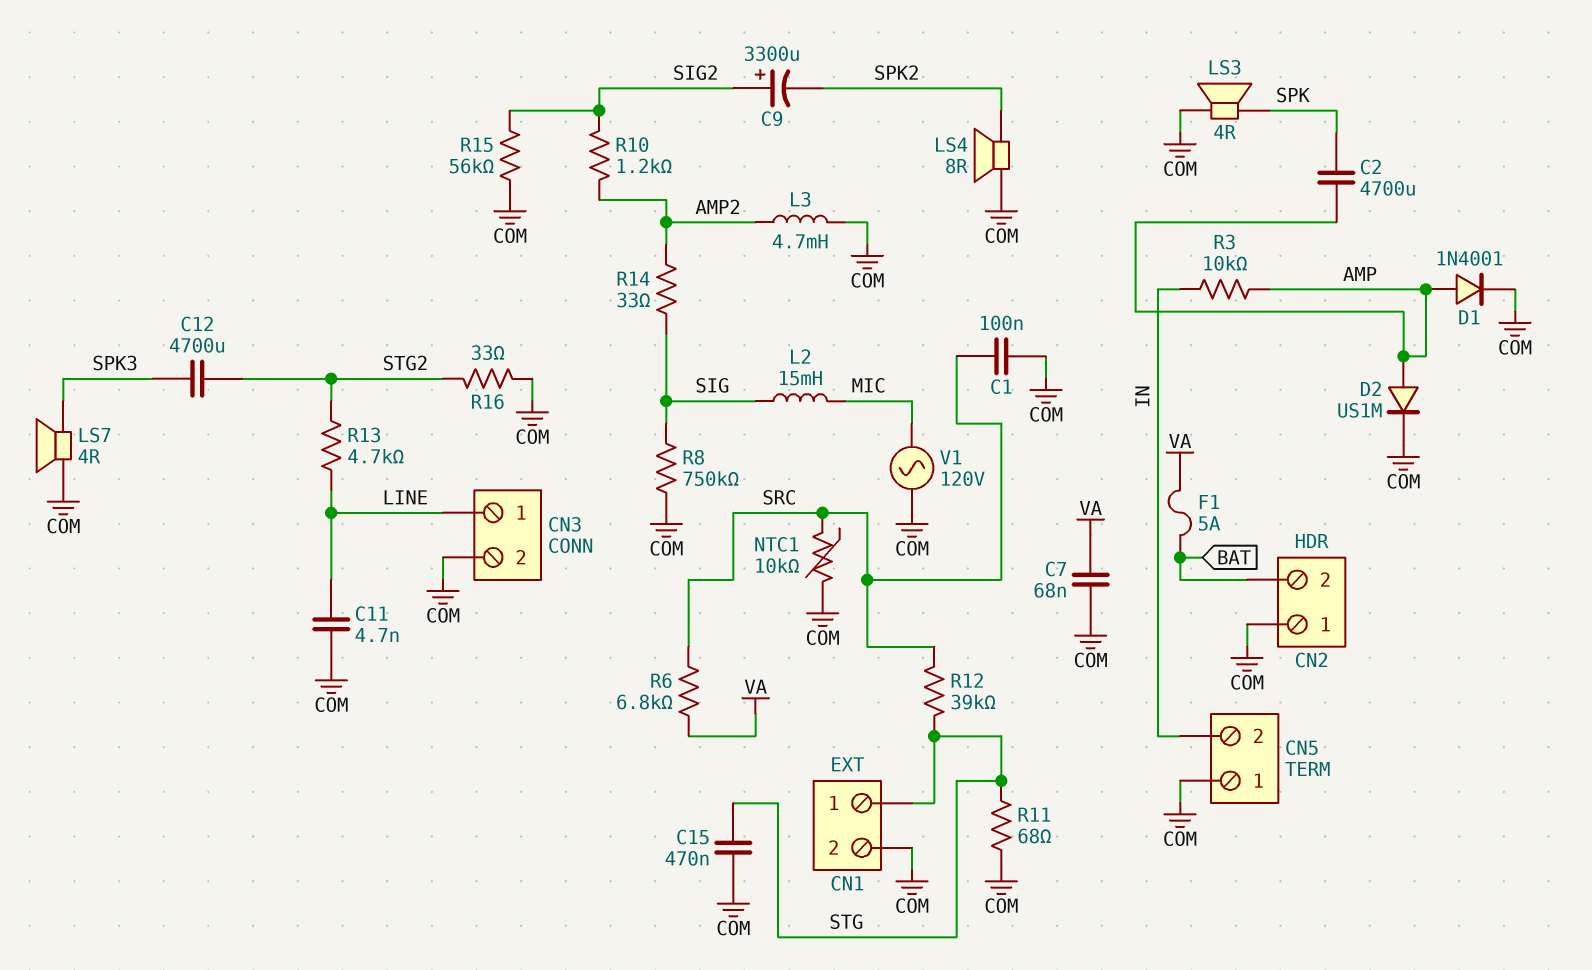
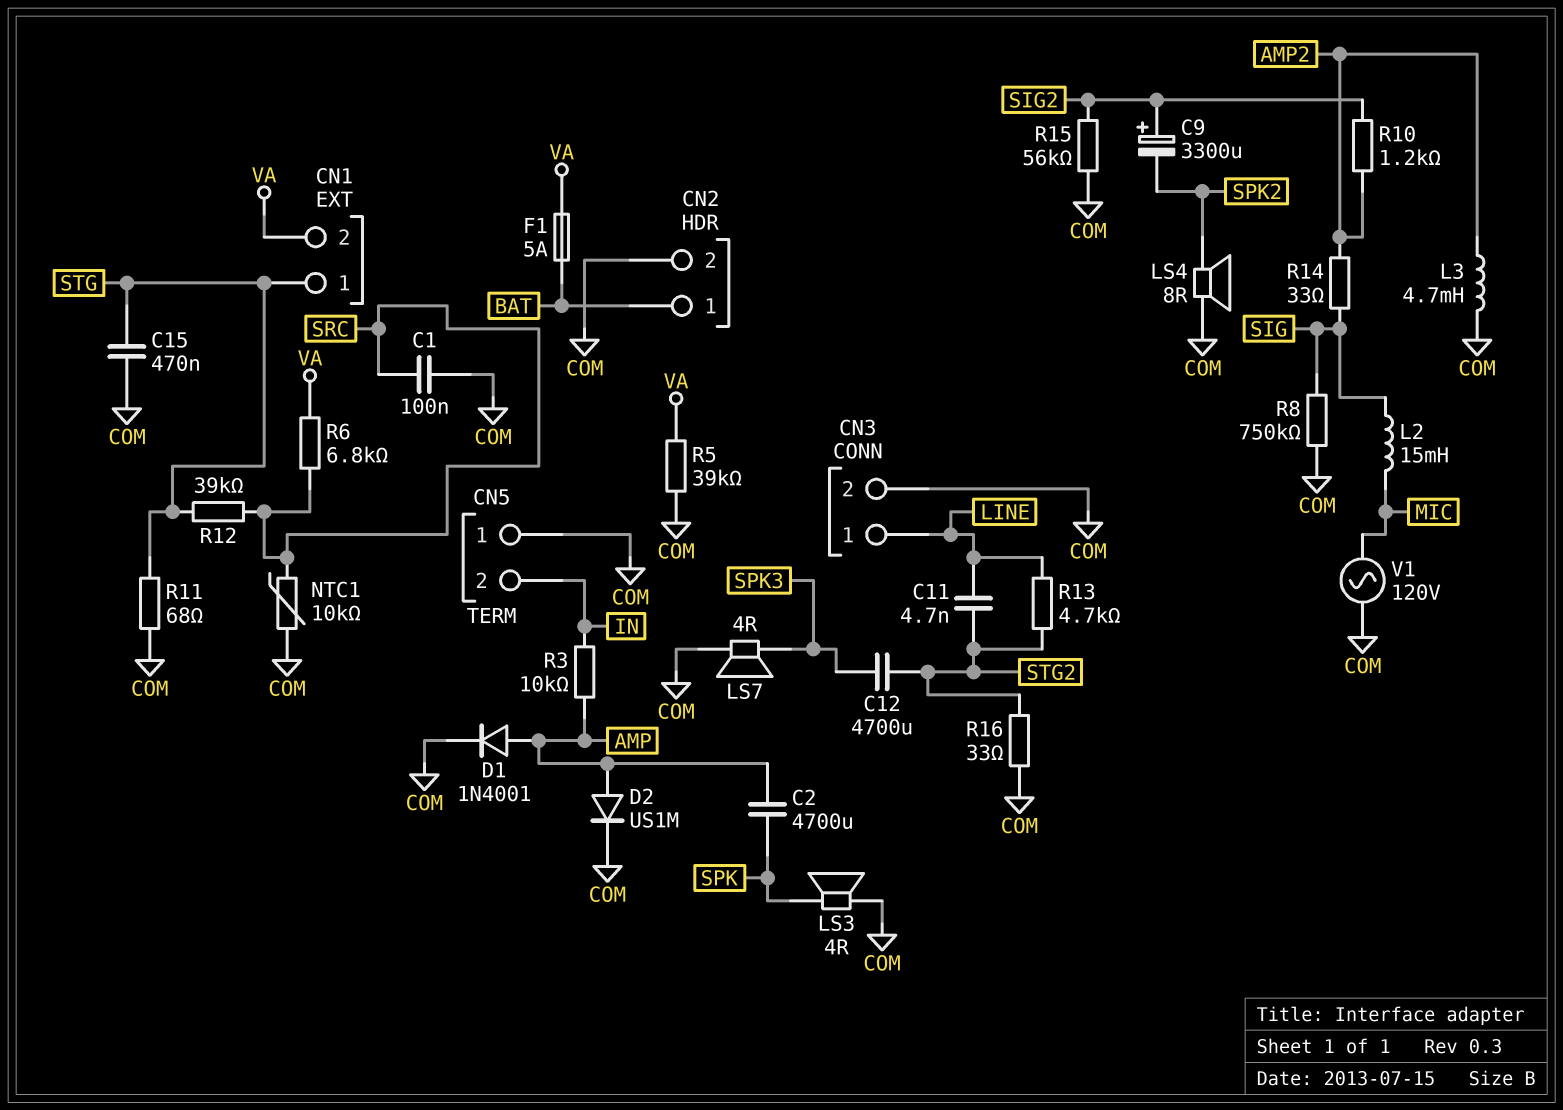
C7: 68nF (COM, VA) -> none
C11: 4.7nF (COM, LINE) -> 4.7nF (LINE, STG2)
CN1 pin 2: COM -> VA
CN2 pin 1: COM -> BAT
CN2 pin 2: BAT -> COM
R5: none -> 39k (COM, VA)

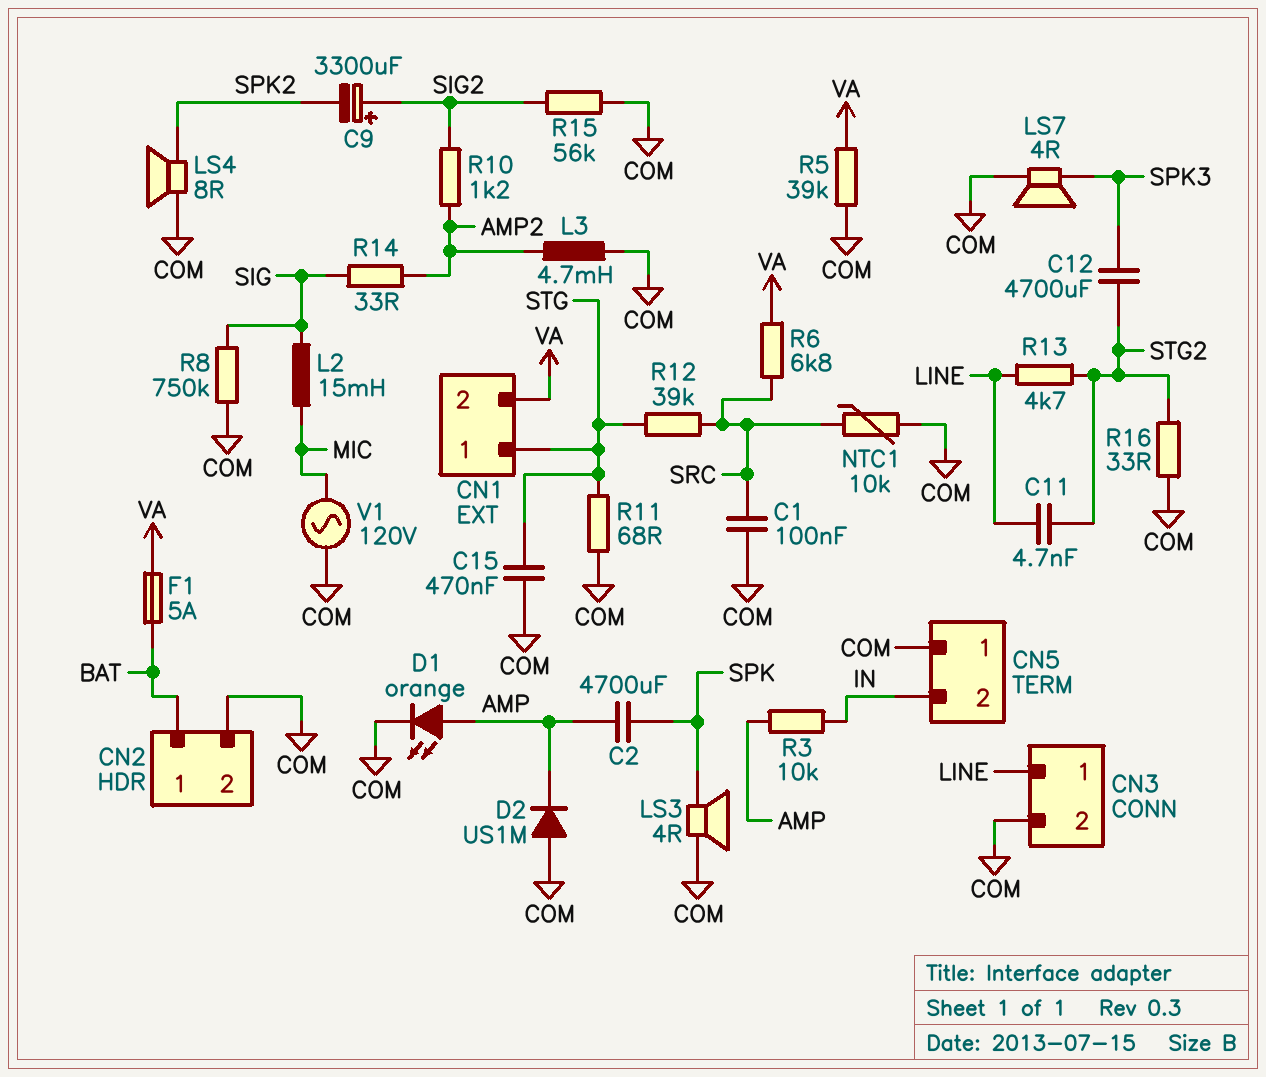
D1: diode 1N4001 (A AMP, K COM) -> LED orange (A AMP, K COM)
D2: diode US1M (A AMP, K COM) -> diode US1M (A COM, K AMP)

